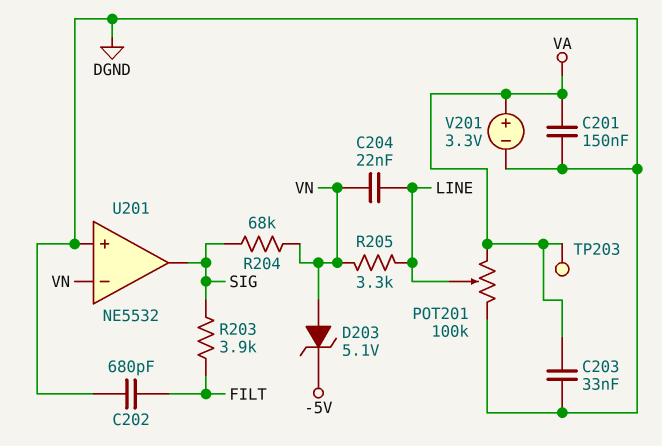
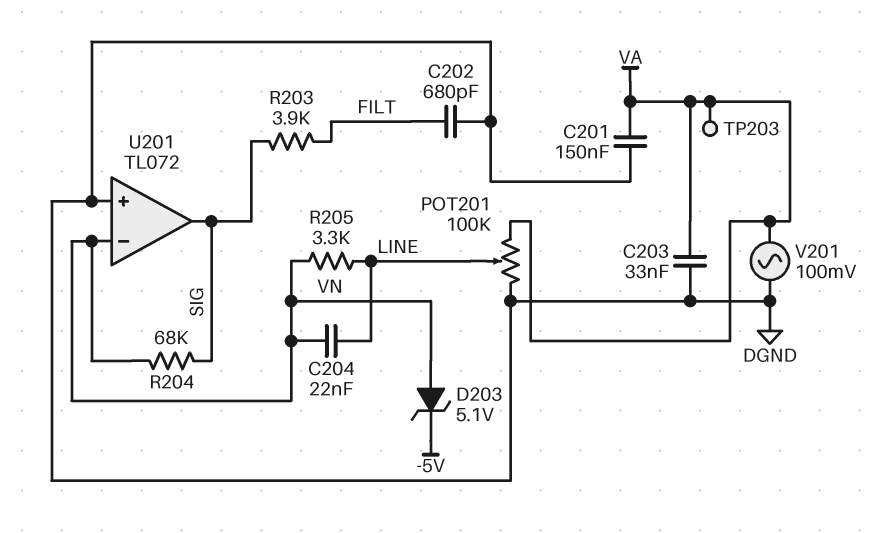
U201: NE5532 -> TL072
V201: 3.3V (plus VA, minus DGND) -> AC 100mV (DGND, VA)

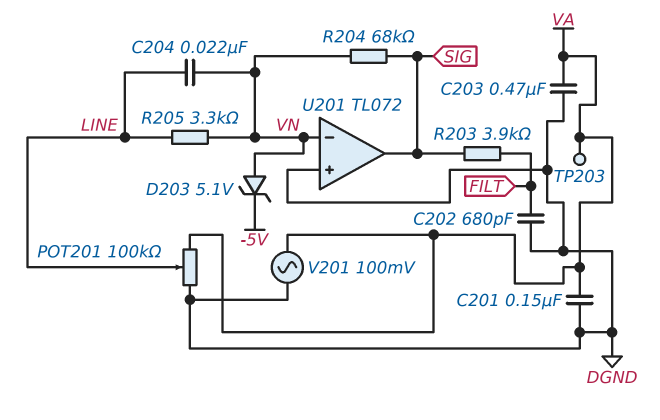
C203: 33nF (DGND, VA) -> 470nF (DGND, VA)

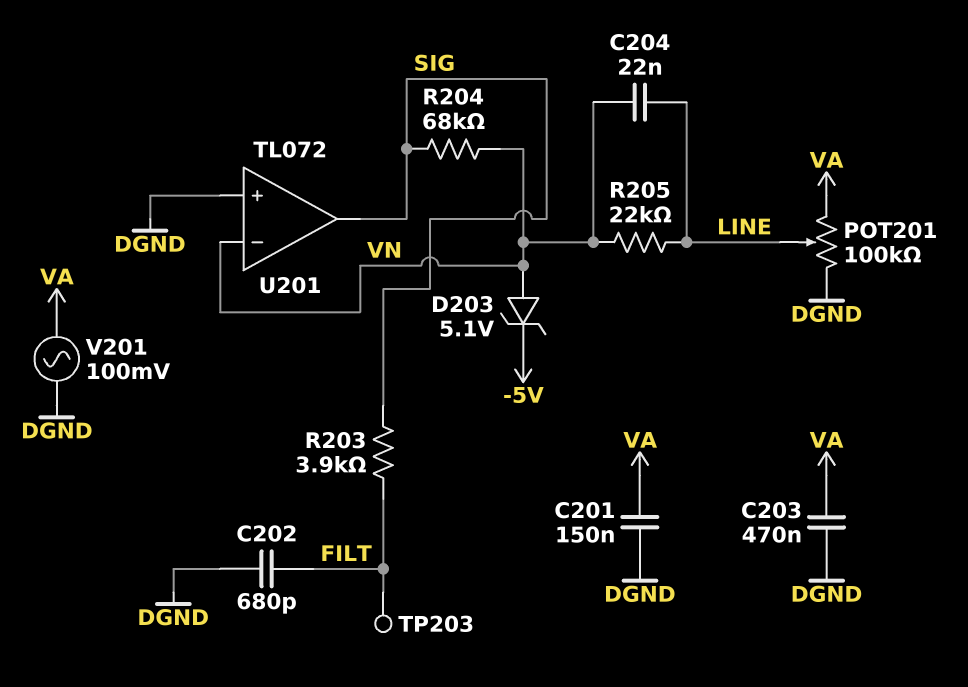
R205: 3.3k (LINE, VN) -> 22k (LINE, VN)
TP203: test point (VA) -> test point (FILT)

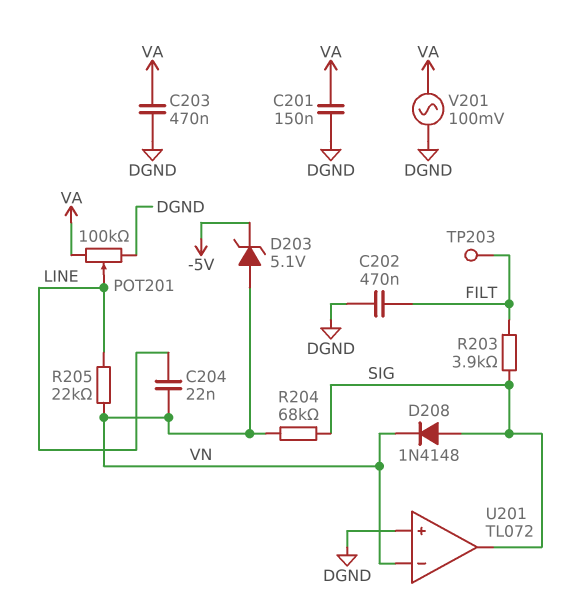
C202: 680pF (DGND, FILT) -> 470nF (DGND, FILT)
D208: none -> diode 1N4148 (A SIG, K VN)

